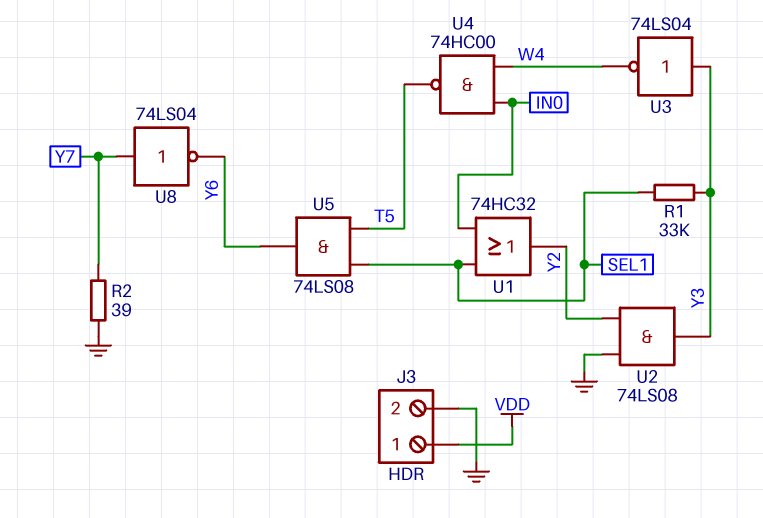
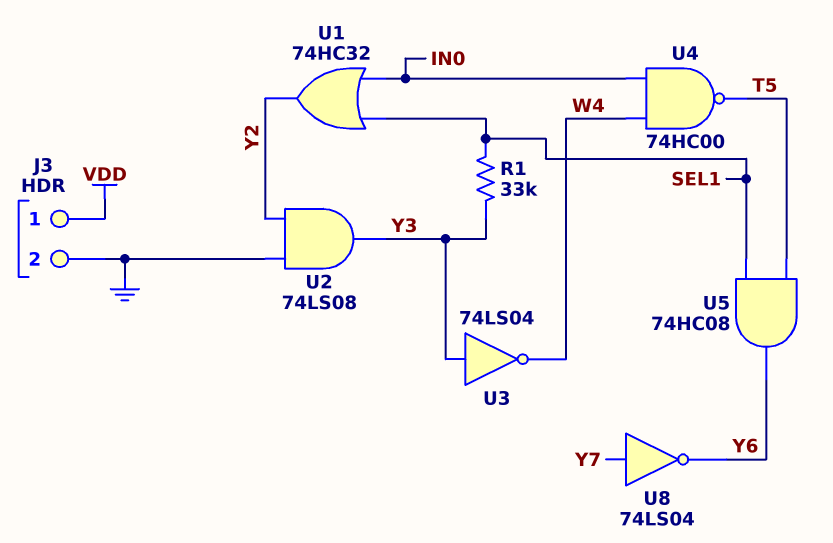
R2: 39 (GND, Y7) -> none
U5: AND 74LS08 (in SEL1, in T5, out Y6) -> AND 74HC08 (in SEL1, in T5, out Y6)

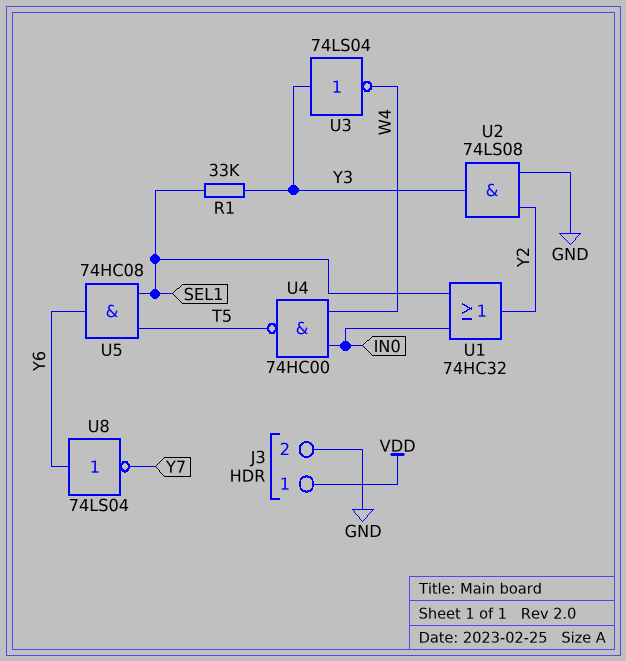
U8: NOT 74LS04 (in Y7, out Y6) -> NOT 74LS04 (in Y6, out Y7)

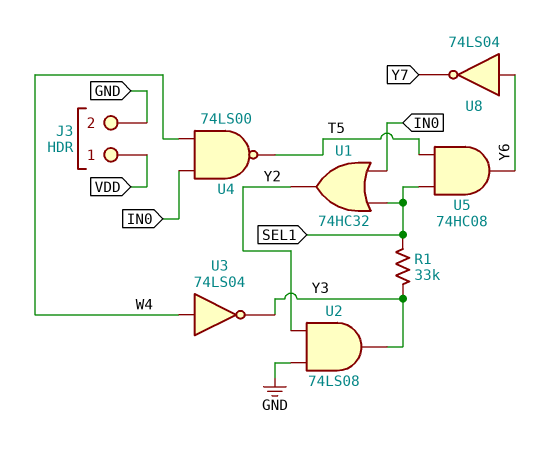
U3: NOT 74LS04 (in Y3, out W4) -> NOT 74LS04 (in W4, out Y3)
U4: NAND 74HC00 (in IN0, in W4, out T5) -> NAND 74LS00 (in IN0, in W4, out T5)

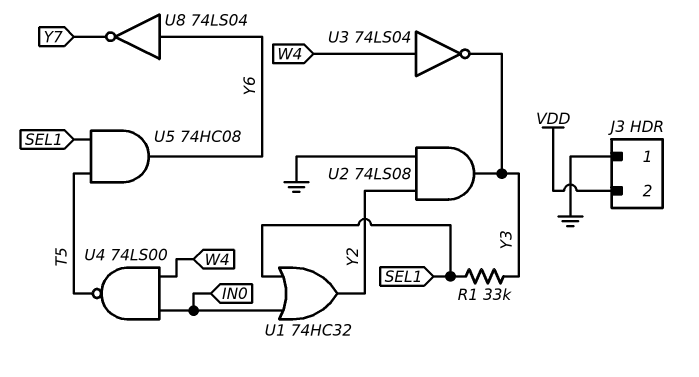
J3 pin 1: VDD -> GND
J3 pin 2: GND -> VDD

